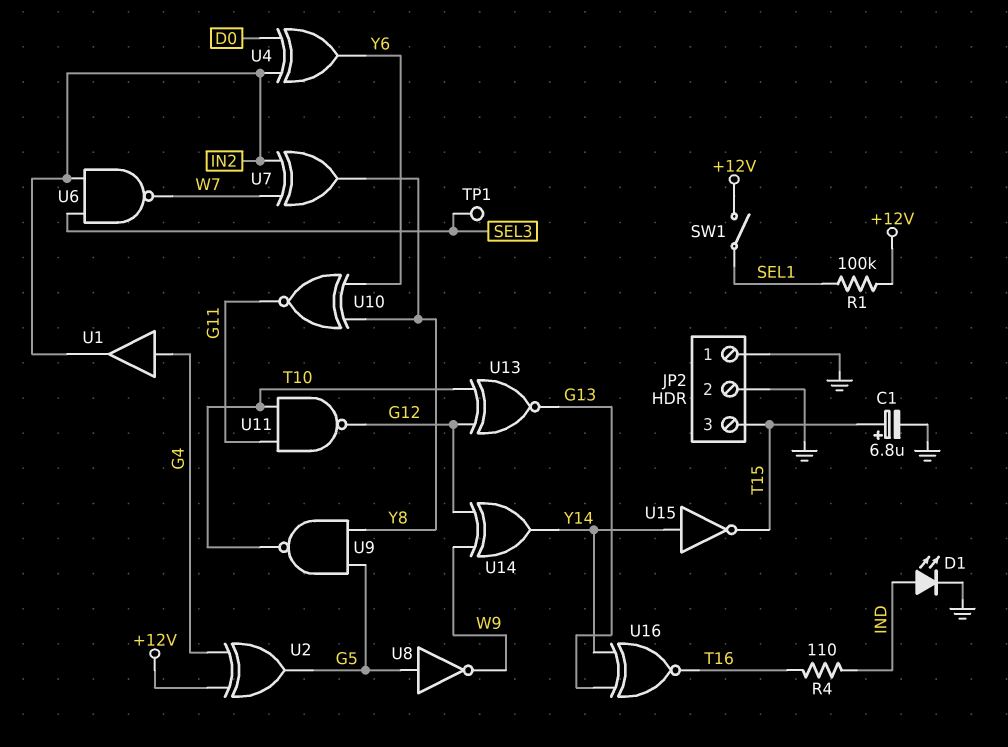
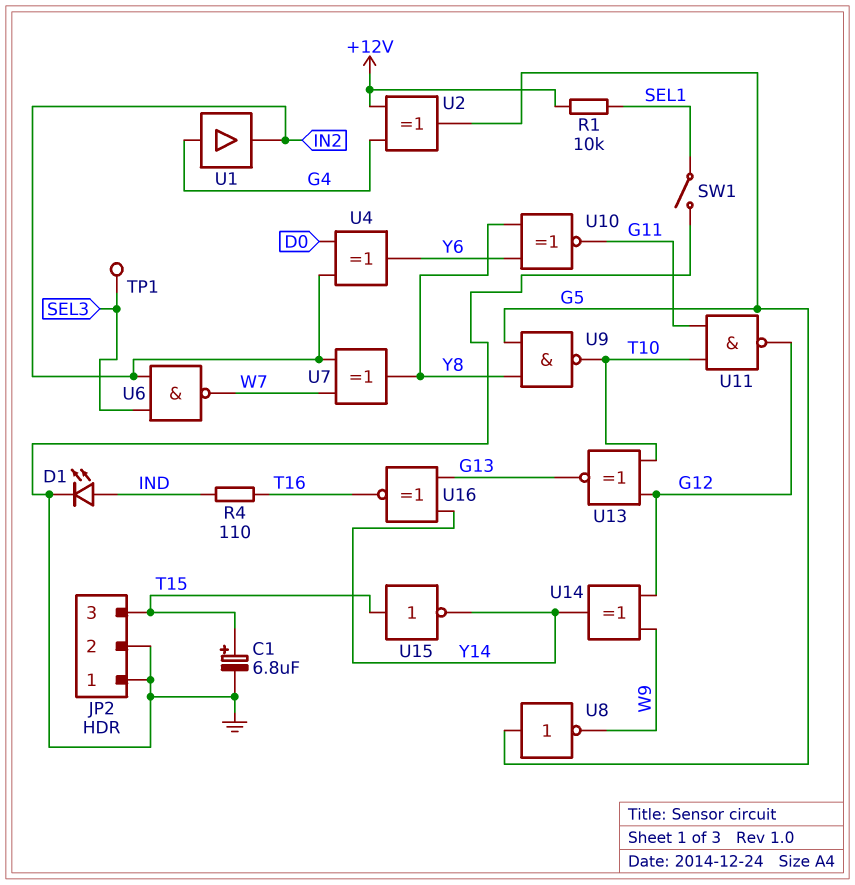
R1: 100k (+12V, SEL1) -> 10k (+12V, SEL1)
SW1: switch (+12V, SEL1) -> switch (GND, SEL1)
U15: NOT (in Y14, out T15) -> NOT (in T15, out Y14)

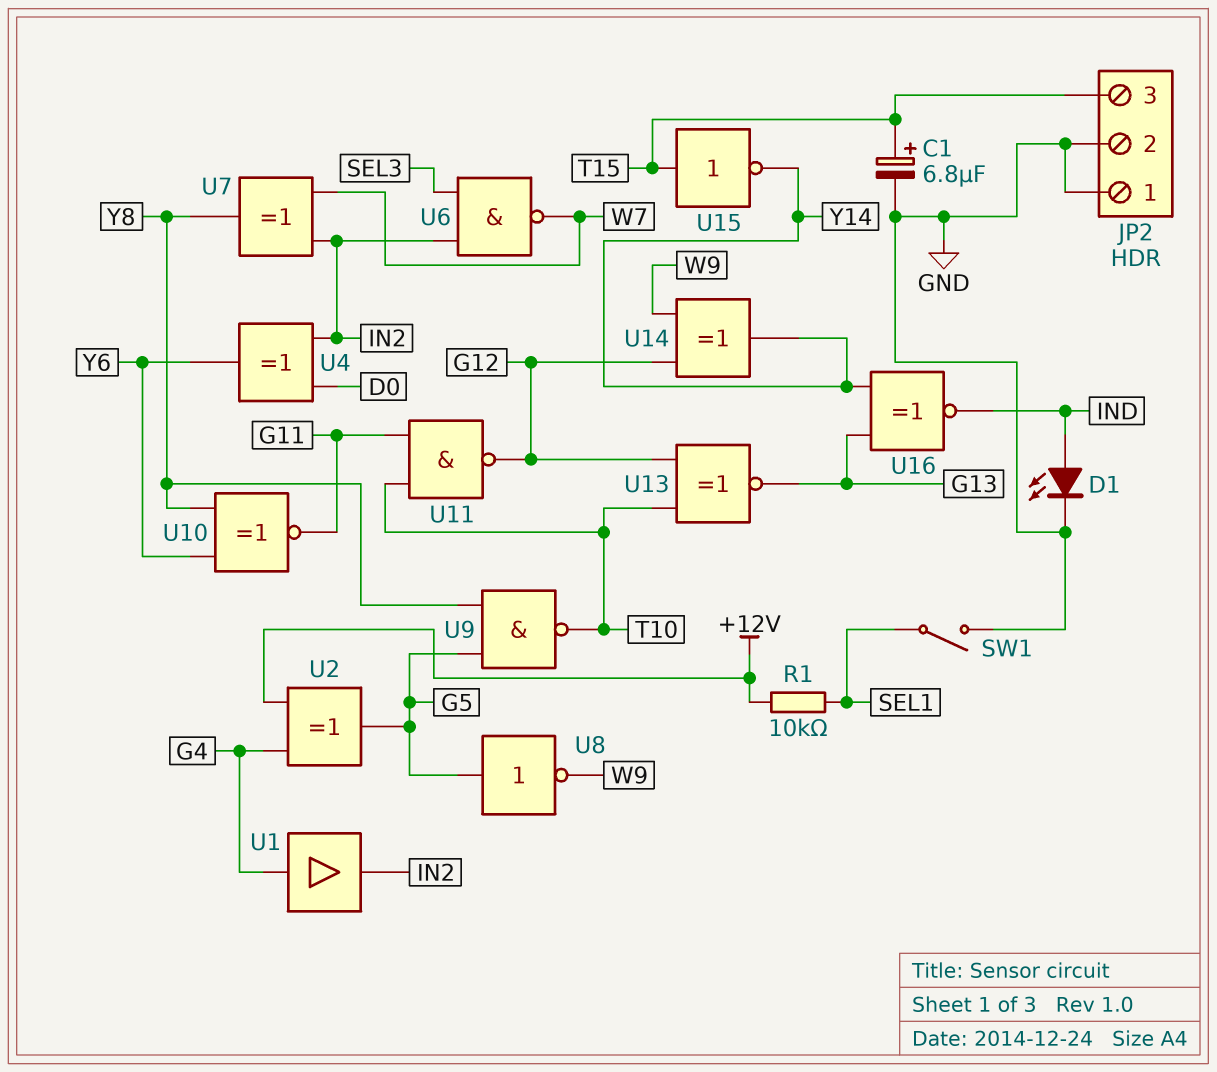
R4: 110 (IND, T16) -> none
TP1: test point (SEL3) -> none
U16: XNOR (in G13, in Y14, out T16) -> XNOR (in G13, in Y14, out IND)

